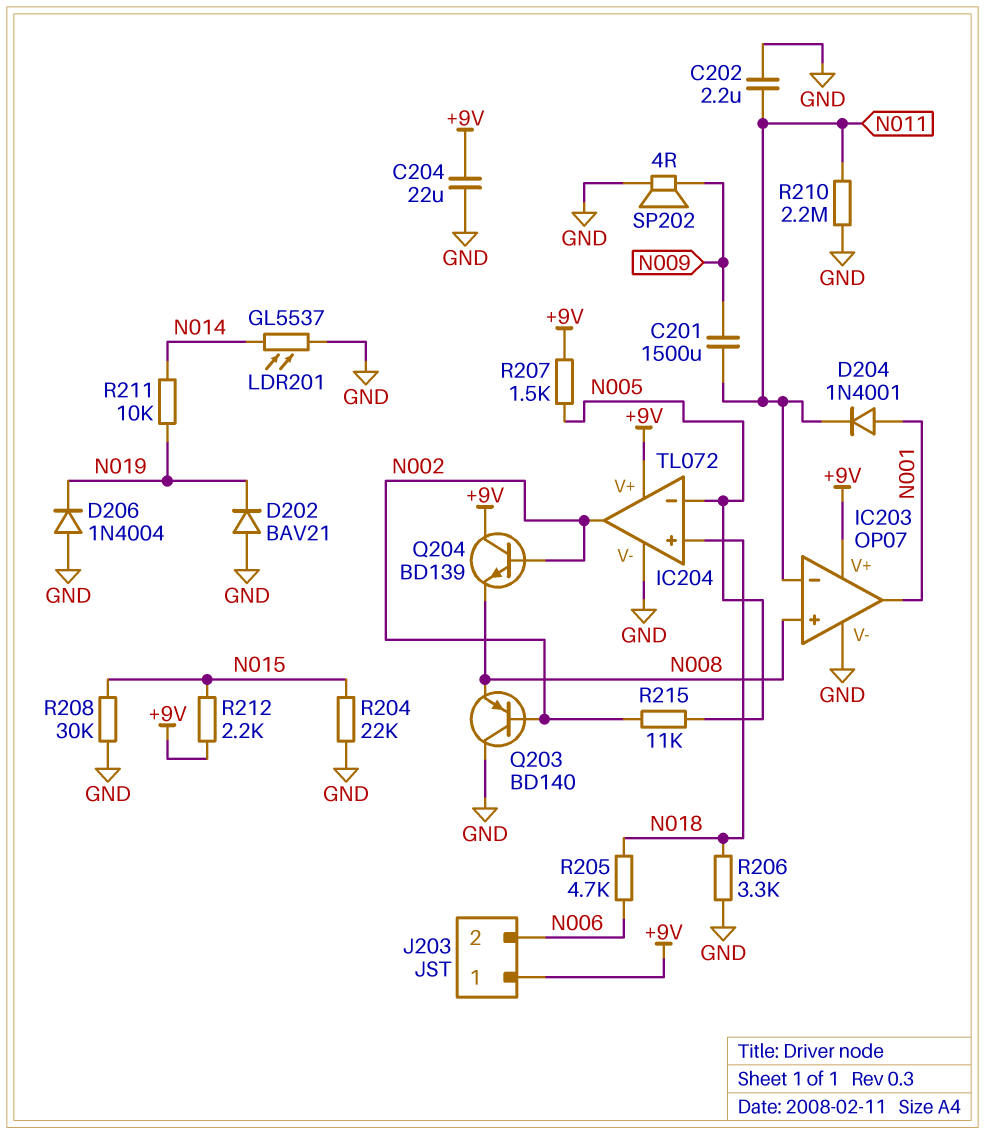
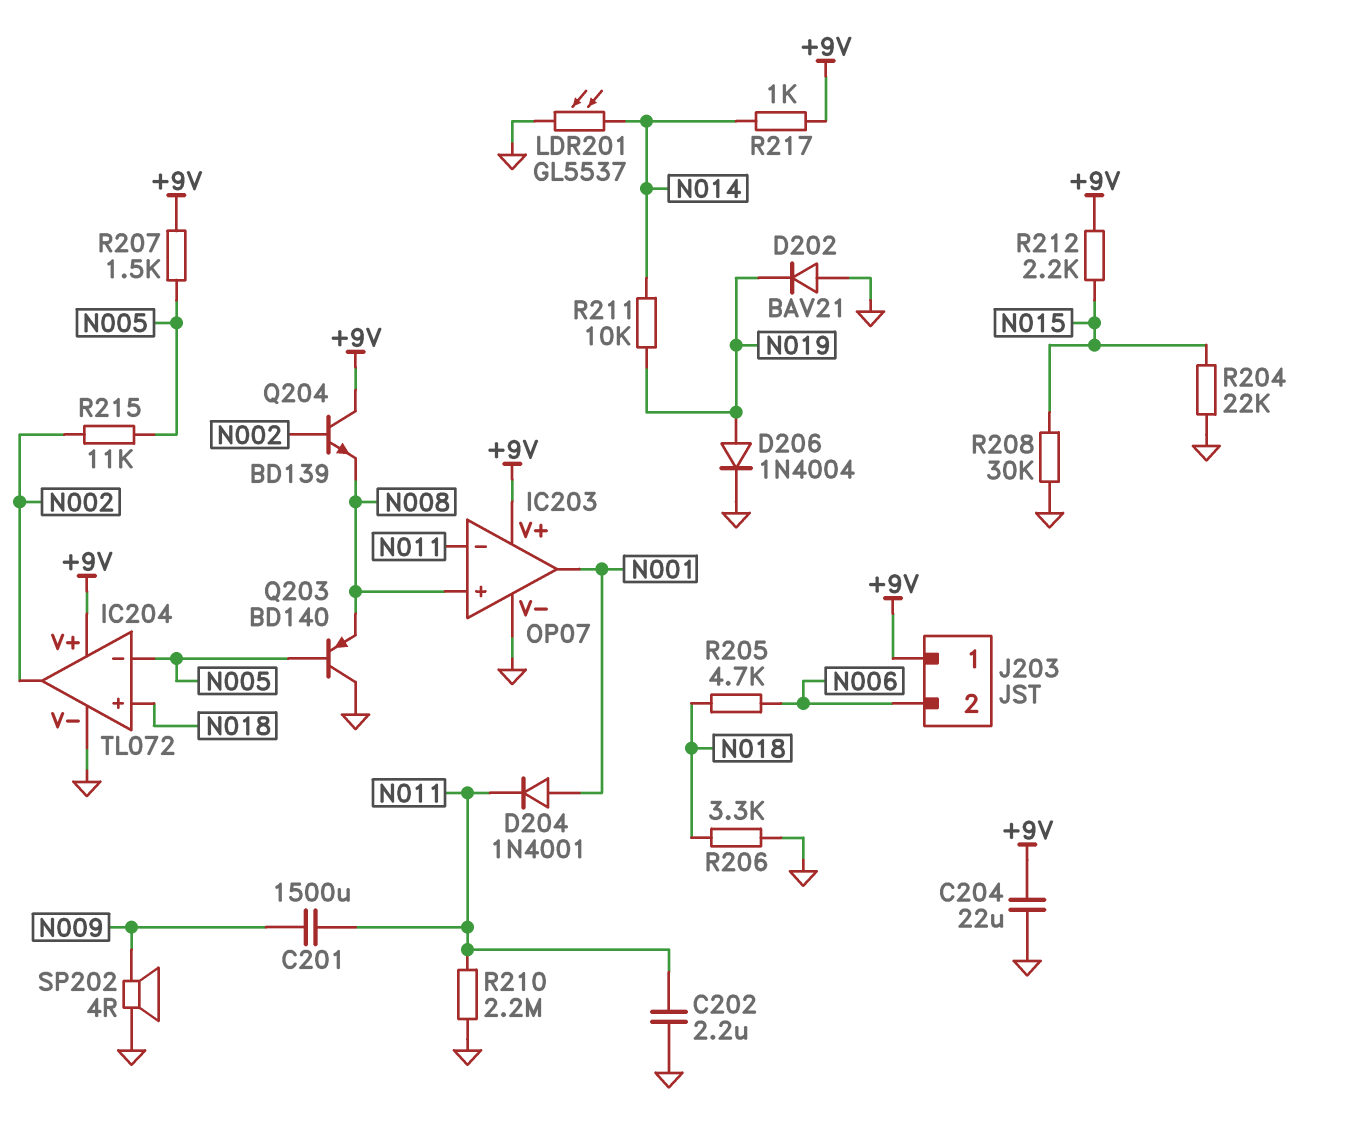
D206: diode 1N4004 (A GND, K N019) -> diode 1N4004 (A N019, K GND)
Q203: PNP BD140 (B N002, C GND, E N008) -> PNP BD140 (B N005, C GND, E N008)
R217: none -> 1k (+9V, N014)

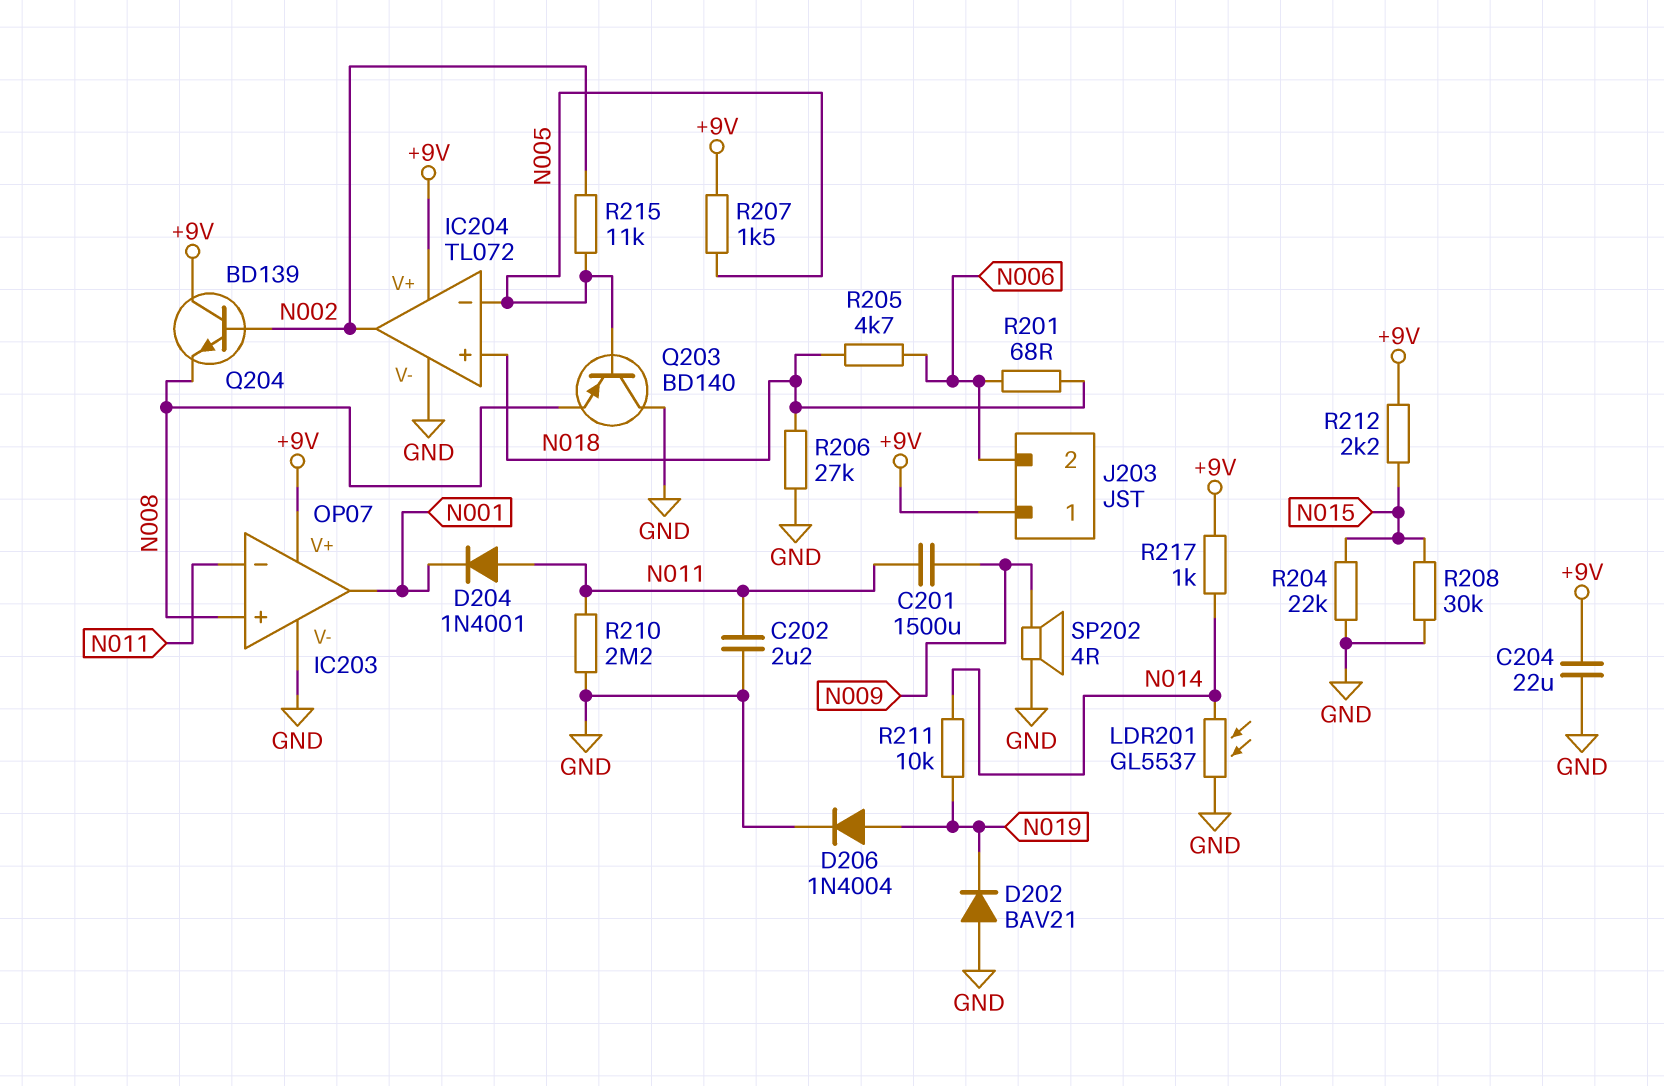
D204: diode 1N4001 (A N001, K N011) -> diode 1N4001 (A N011, K N001)
R201: none -> 68 (N006, N018)
R206: 3.3k (GND, N018) -> 27k (GND, N018)

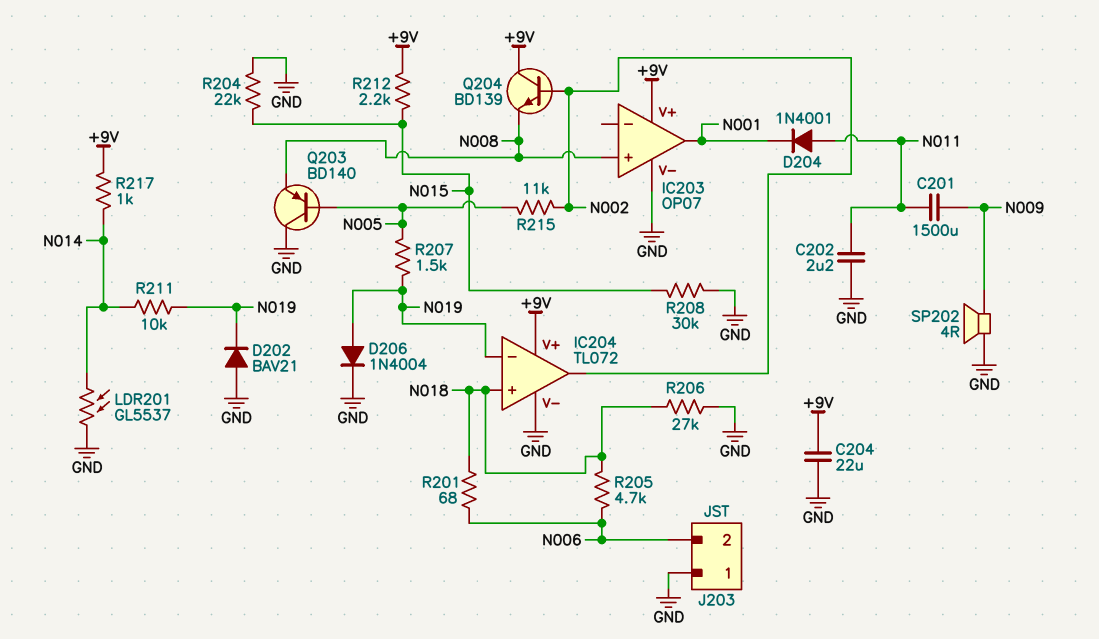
IC203 pin in-: N011 -> none
IC204 pin in-: N005 -> N019
J203 pin 1: +9V -> GND
R207: 1.5k (+9V, N005) -> 1.5k (N005, N019)
R210: 2.2M (GND, N011) -> none

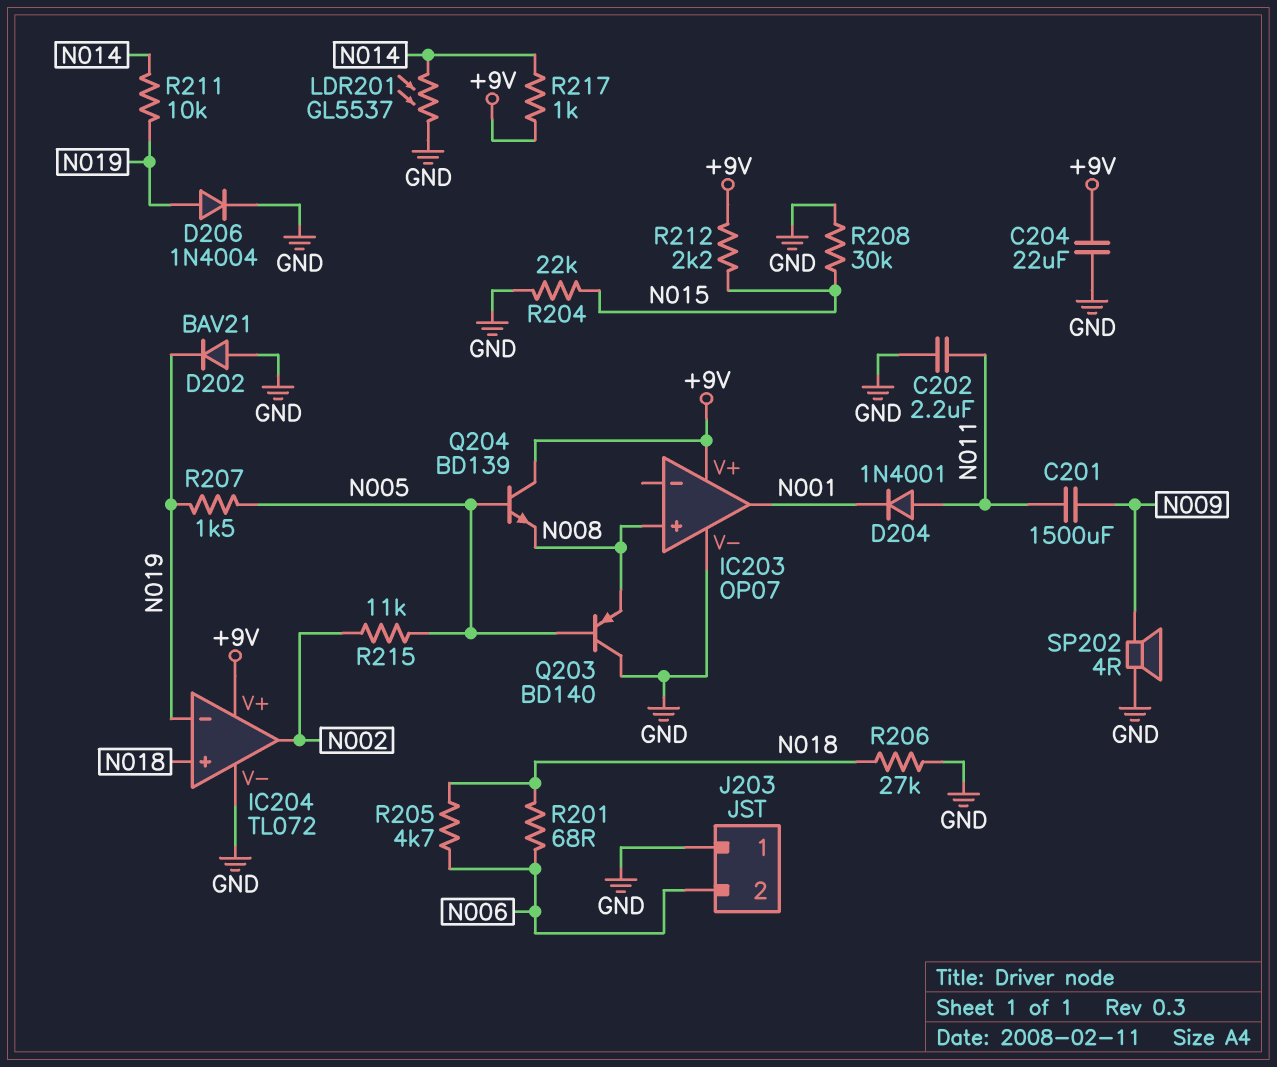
Q204: NPN BD139 (B N002, C +9V, E N008) -> NPN BD139 (B N005, C +9V, E N008)

